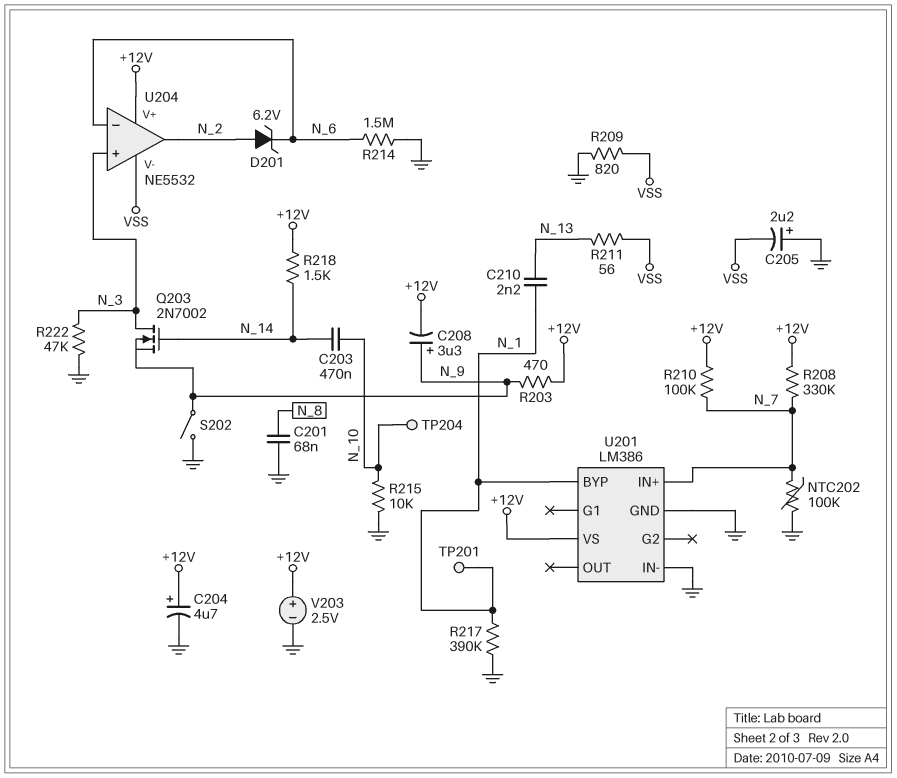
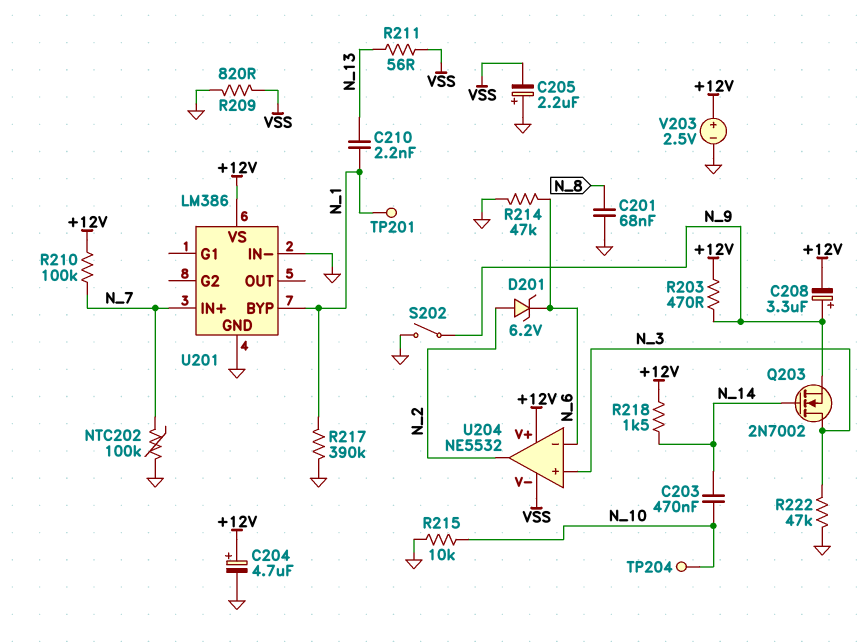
R208: 330k (+12V, N_7) -> none
R214: 1.5M (GND, N_6) -> 47k (GND, N_6)

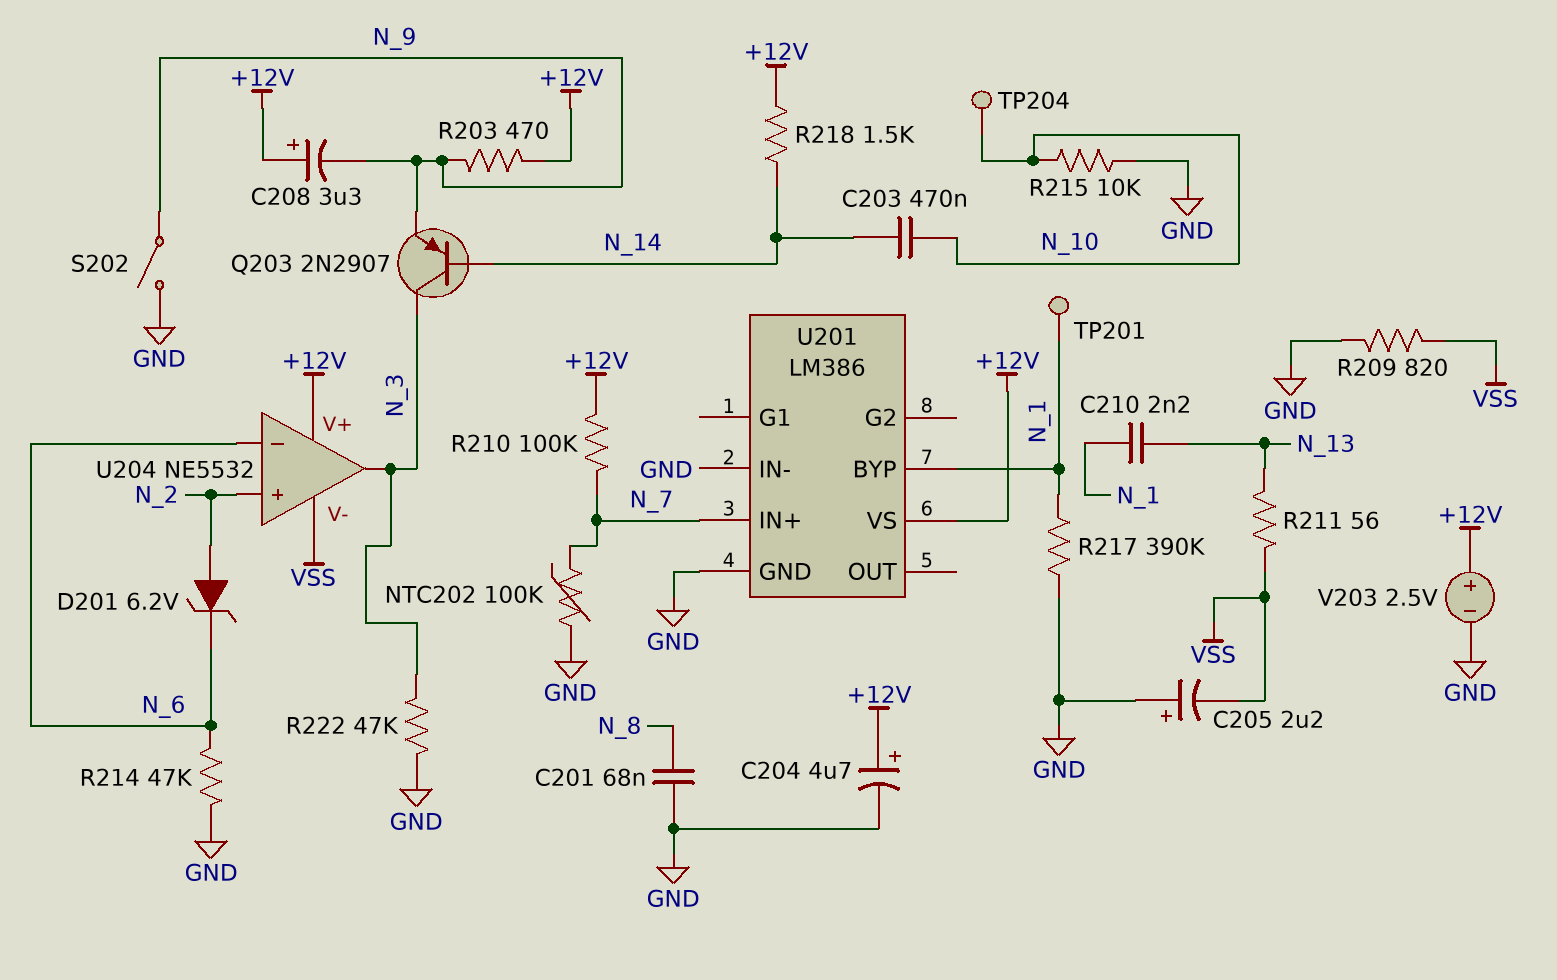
C208: 3.3uF (plus N_9, minus +12V) -> 3.3uF (plus +12V, minus N_9)
Q203: NMOS 2N7002 (G N_14, D N_3, S N_9) -> PNP 2N2907 (B N_14, C N_3, E N_9)
U204 pin in+: N_3 -> N_2
U204 pin out: N_2 -> N_3

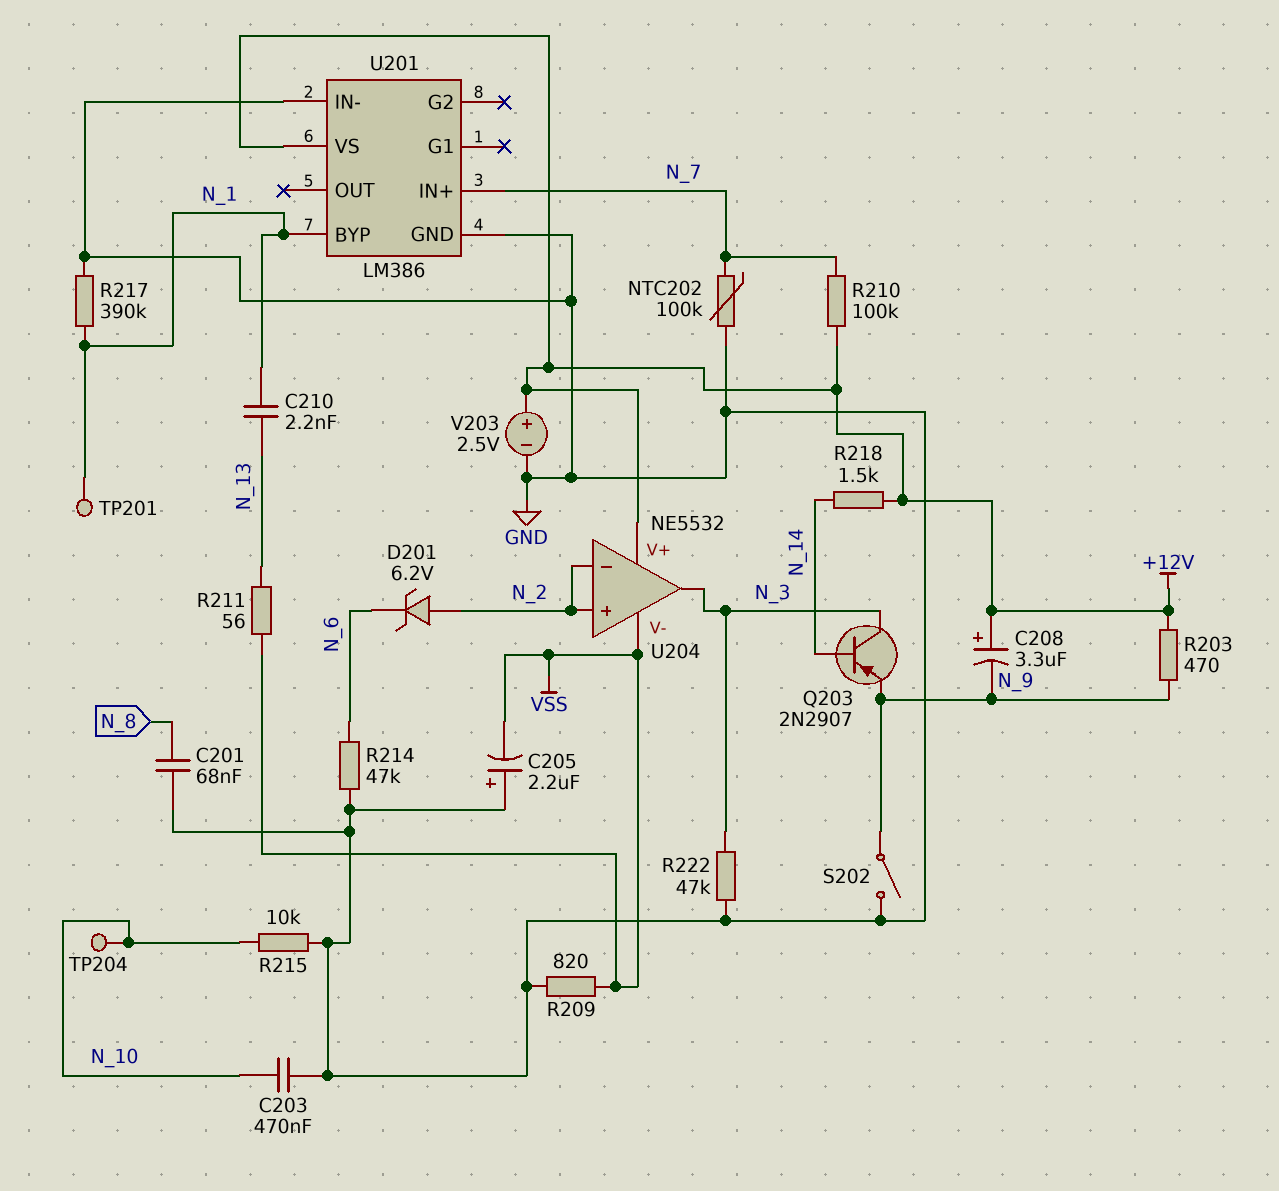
C203: 470nF (N_10, N_14) -> 470nF (GND, N_10)
C204: 4.7uF (plus +12V, minus GND) -> none
U204 pin in-: N_6 -> N_2

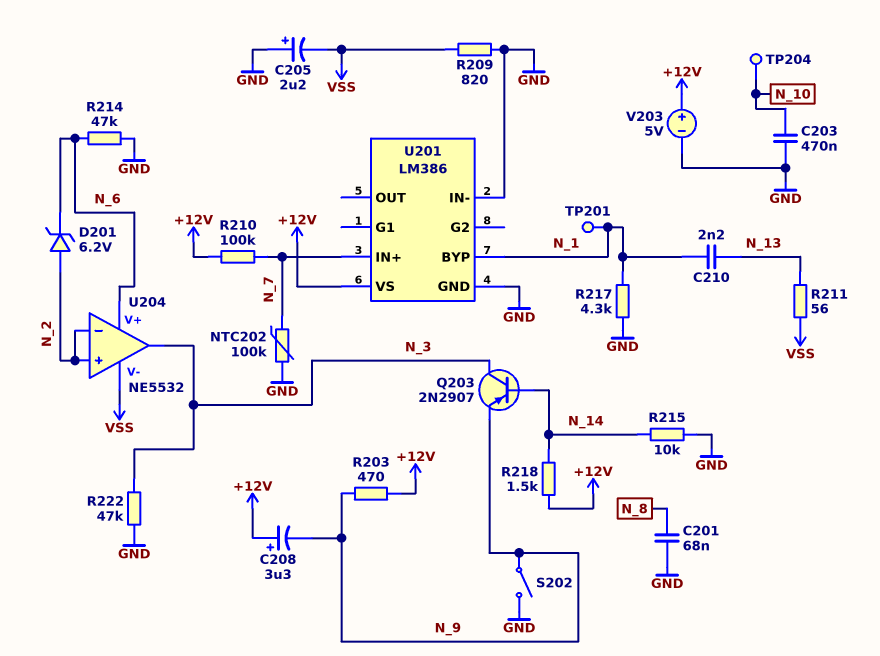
R215: 10k (GND, N_10) -> 10k (GND, N_14)
R217: 390k (GND, N_1) -> 4.3k (GND, N_1)
U204 pin V+: +12V -> N_6
V203: 2.5V (plus +12V, minus GND) -> 5V (plus +12V, minus GND)

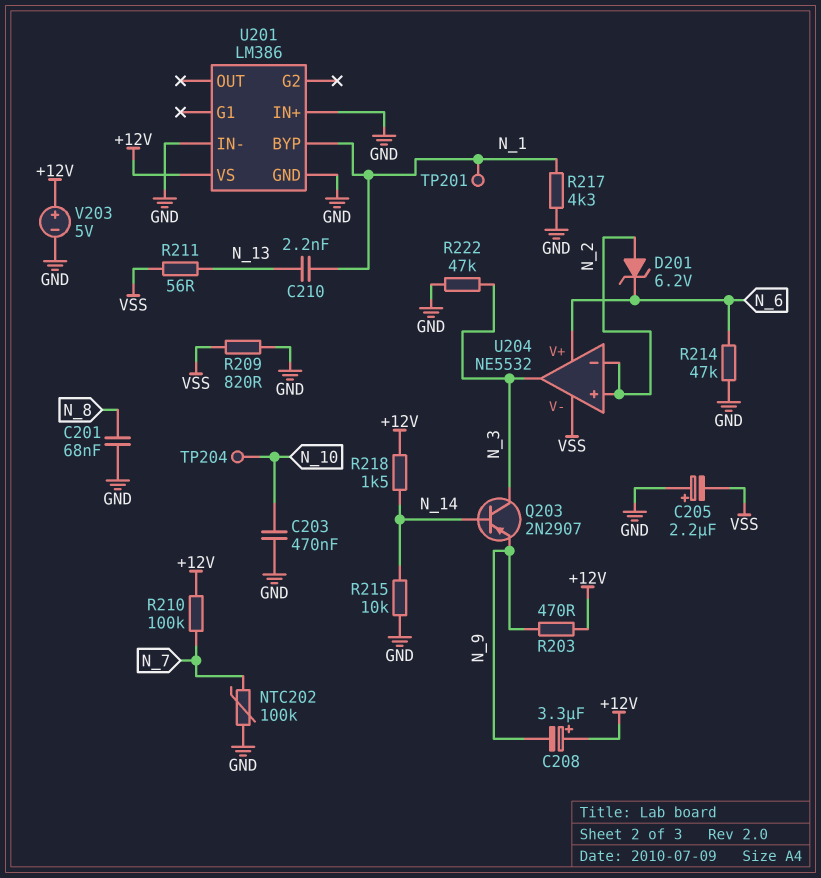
S202: switch (GND, N_9) -> none
U201 pin IN+: N_7 -> GND

